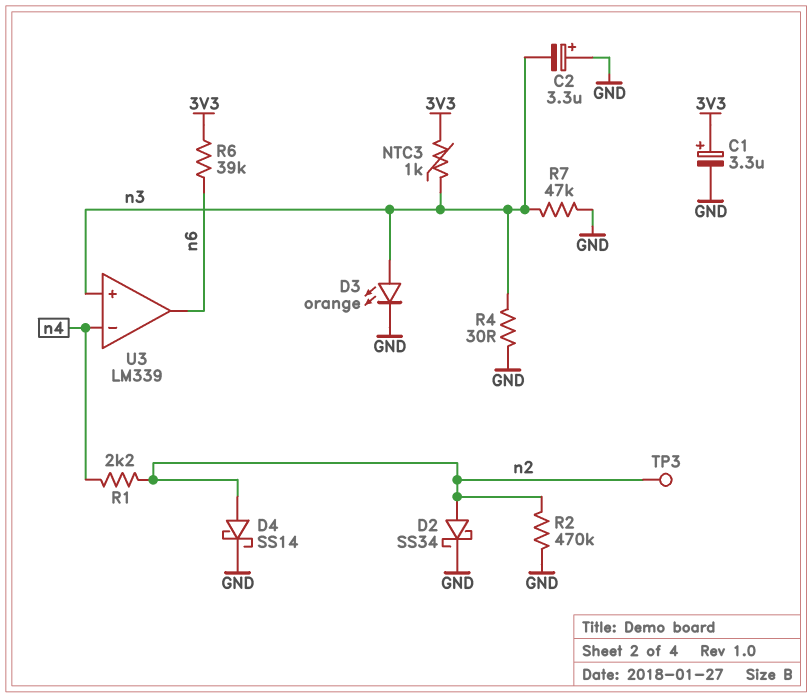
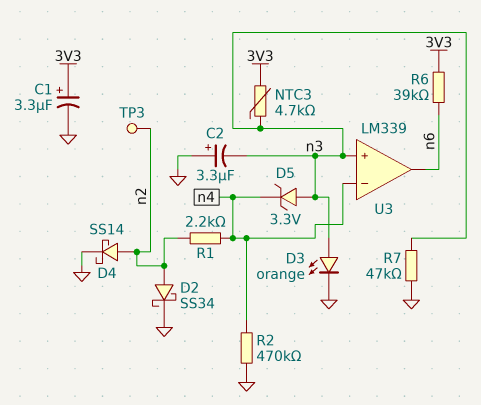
D5: none -> zener 3.3V (A n3, K n4)
NTC3: 1k (3V3, n3) -> 4.7k (3V3, n3)
R2: 470k (GND, n2) -> 470k (GND, n4)
R4: 30 (GND, n3) -> none

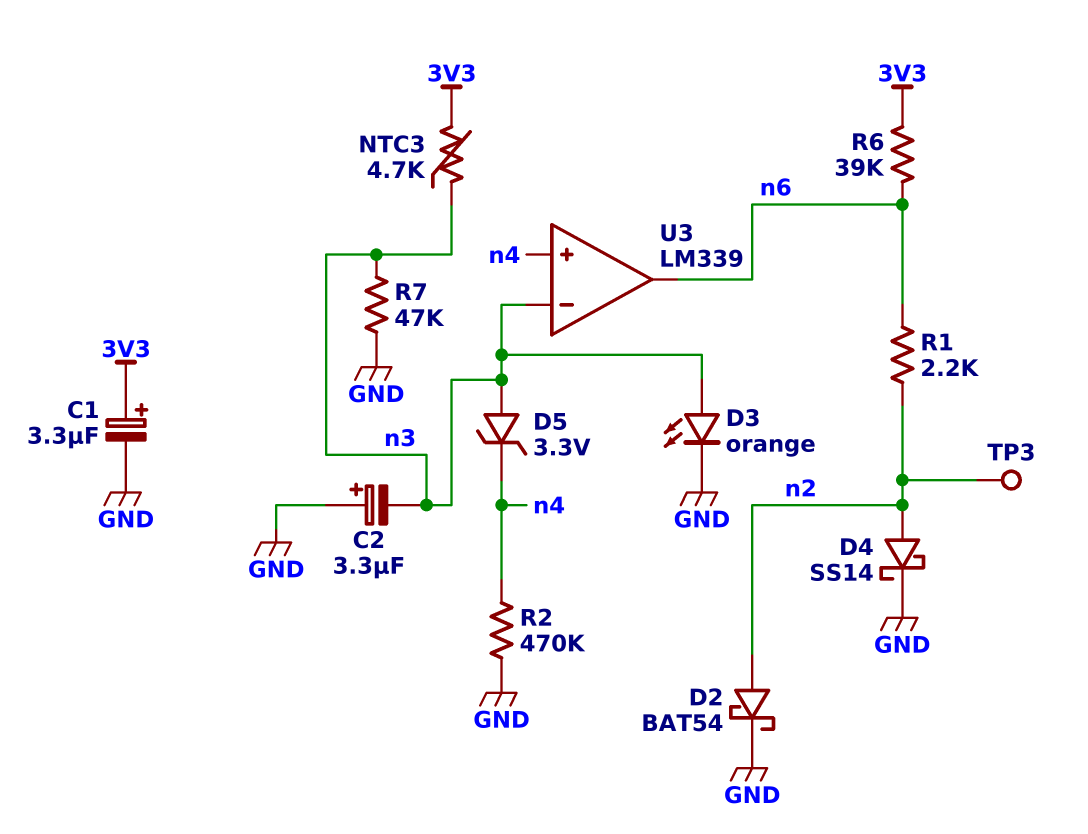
D2: schottky SS34 (A n2, K GND) -> schottky BAT54 (A n2, K GND)
R1: 2.2k (n2, n4) -> 2.2k (n2, n6)
U3 pin in+: n3 -> n4
U3 pin in-: n4 -> n3

